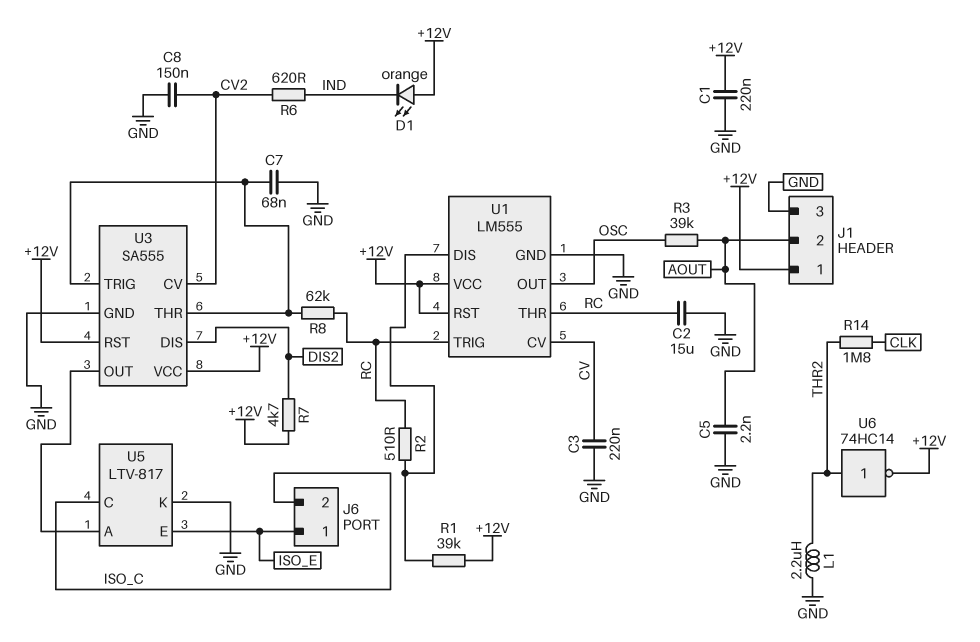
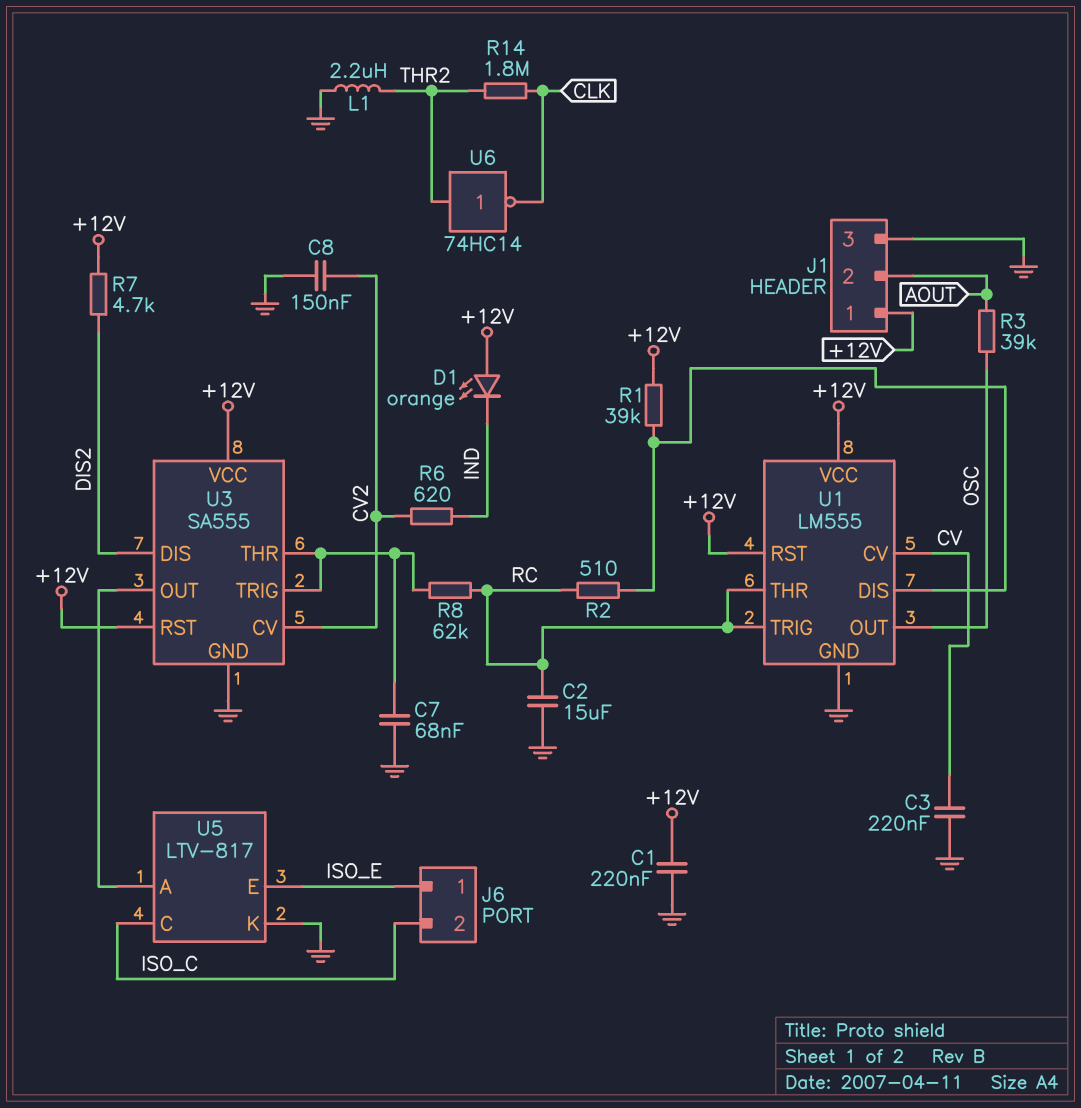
C5: 2.2nF (AOUT, GND) -> none
U6: NOT 74HC14 (in THR2, out +12V) -> NOT 74HC14 (in THR2, out CLK)

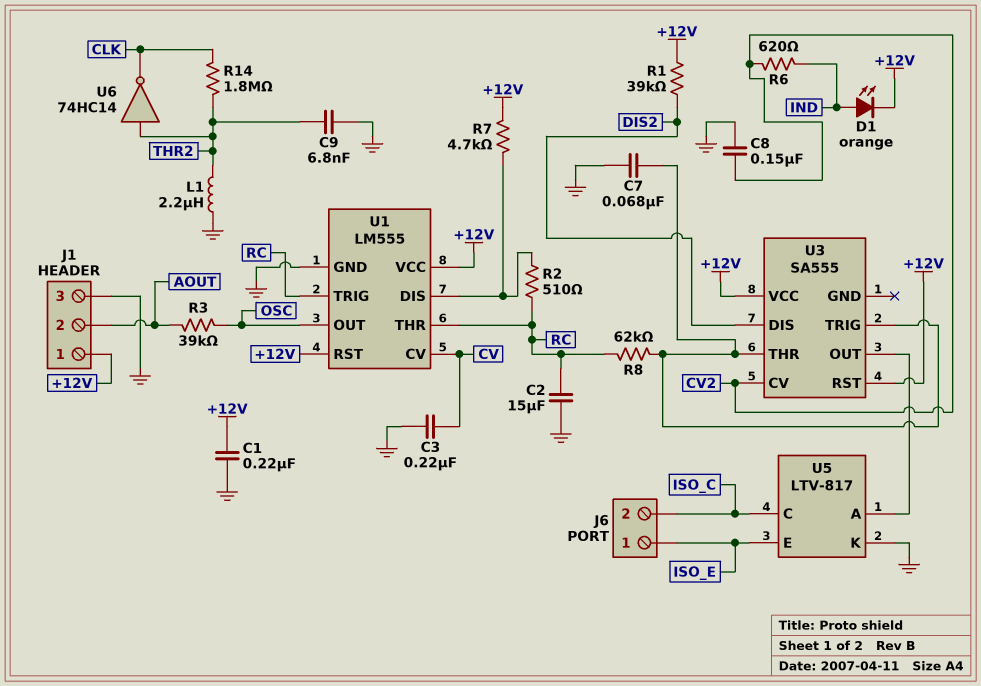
C9: none -> 6.8nF (GND, THR2)
D1: LED orange (A +12V, K IND) -> LED orange (A IND, K +12V)
R1: 39k (+12V, U1/DIS) -> 39k (+12V, DIS2)
R7: 4.7k (+12V, DIS2) -> 4.7k (+12V, U1/DIS)
U3 pin GND: GND -> none

